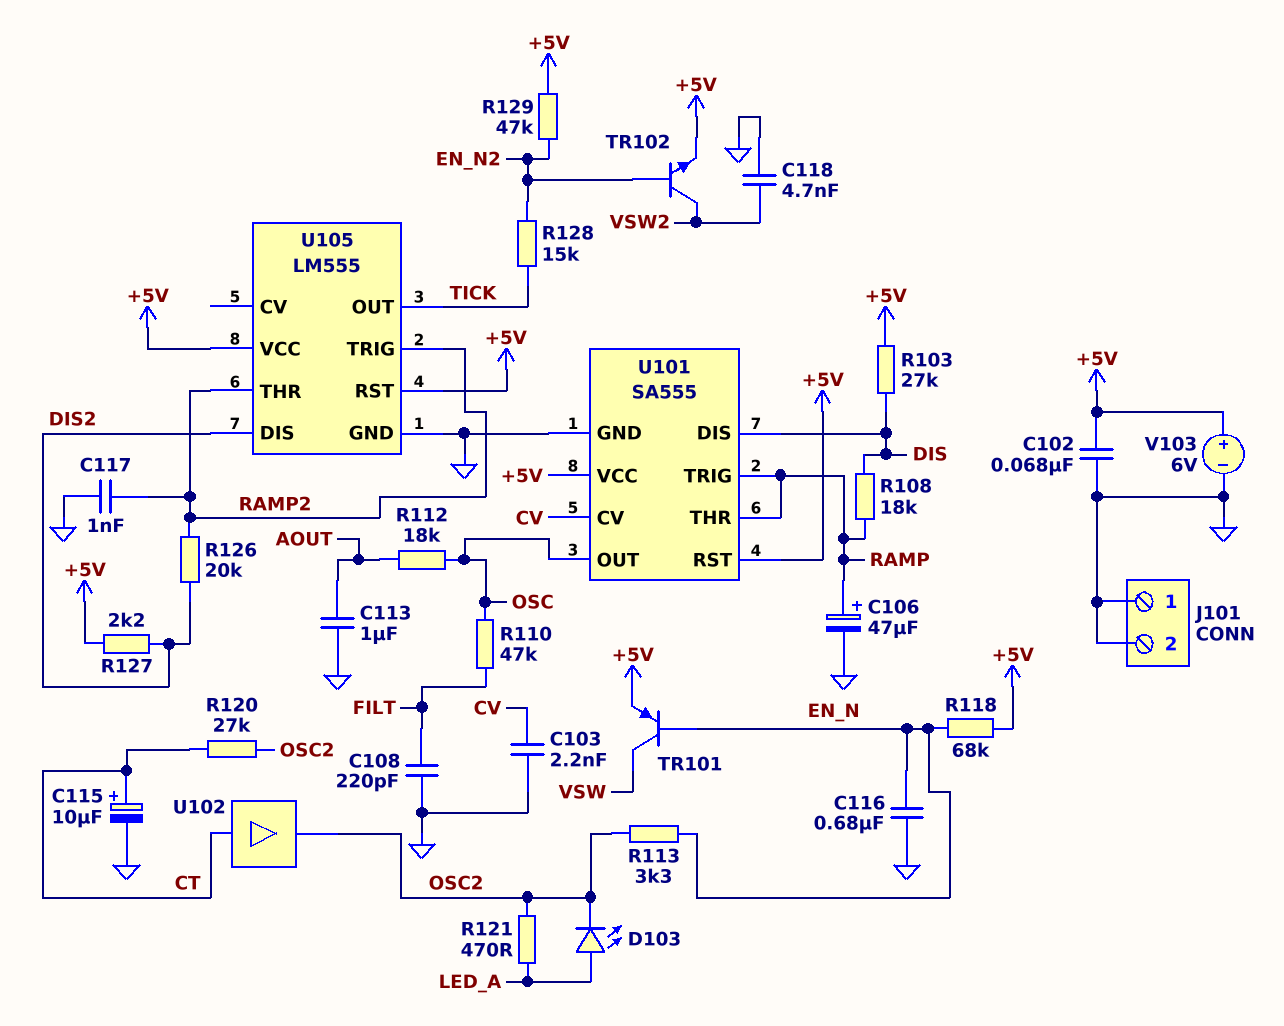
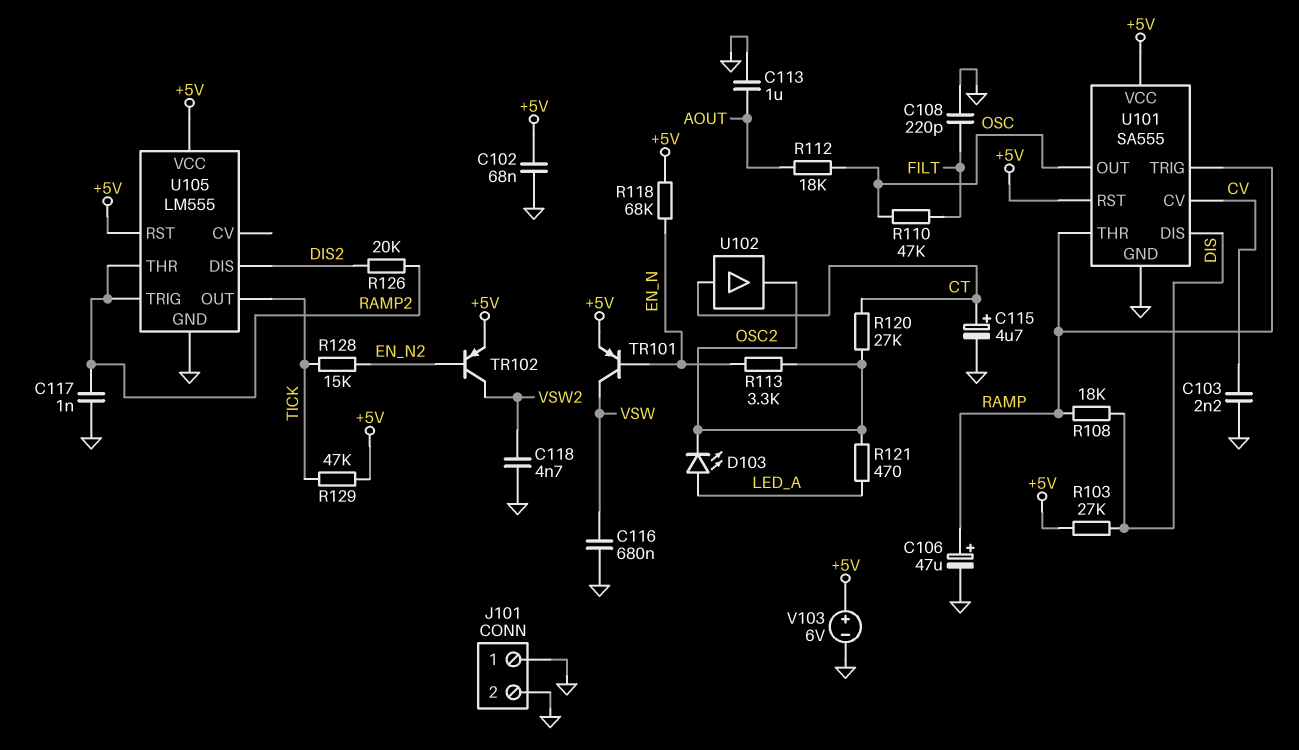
C115: 10uF (plus CT, minus GND) -> 4.7uF (plus CT, minus GND)
C116: 680nF (EN_N, GND) -> 680nF (GND, VSW)
R127: 2.2k (+5V, DIS2) -> none
R129: 47k (+5V, EN_N2) -> 47k (+5V, TICK)
TR102: NPN (B EN_N2, C VSW2, E +5V) -> PNP (B EN_N2, C VSW2, E +5V)

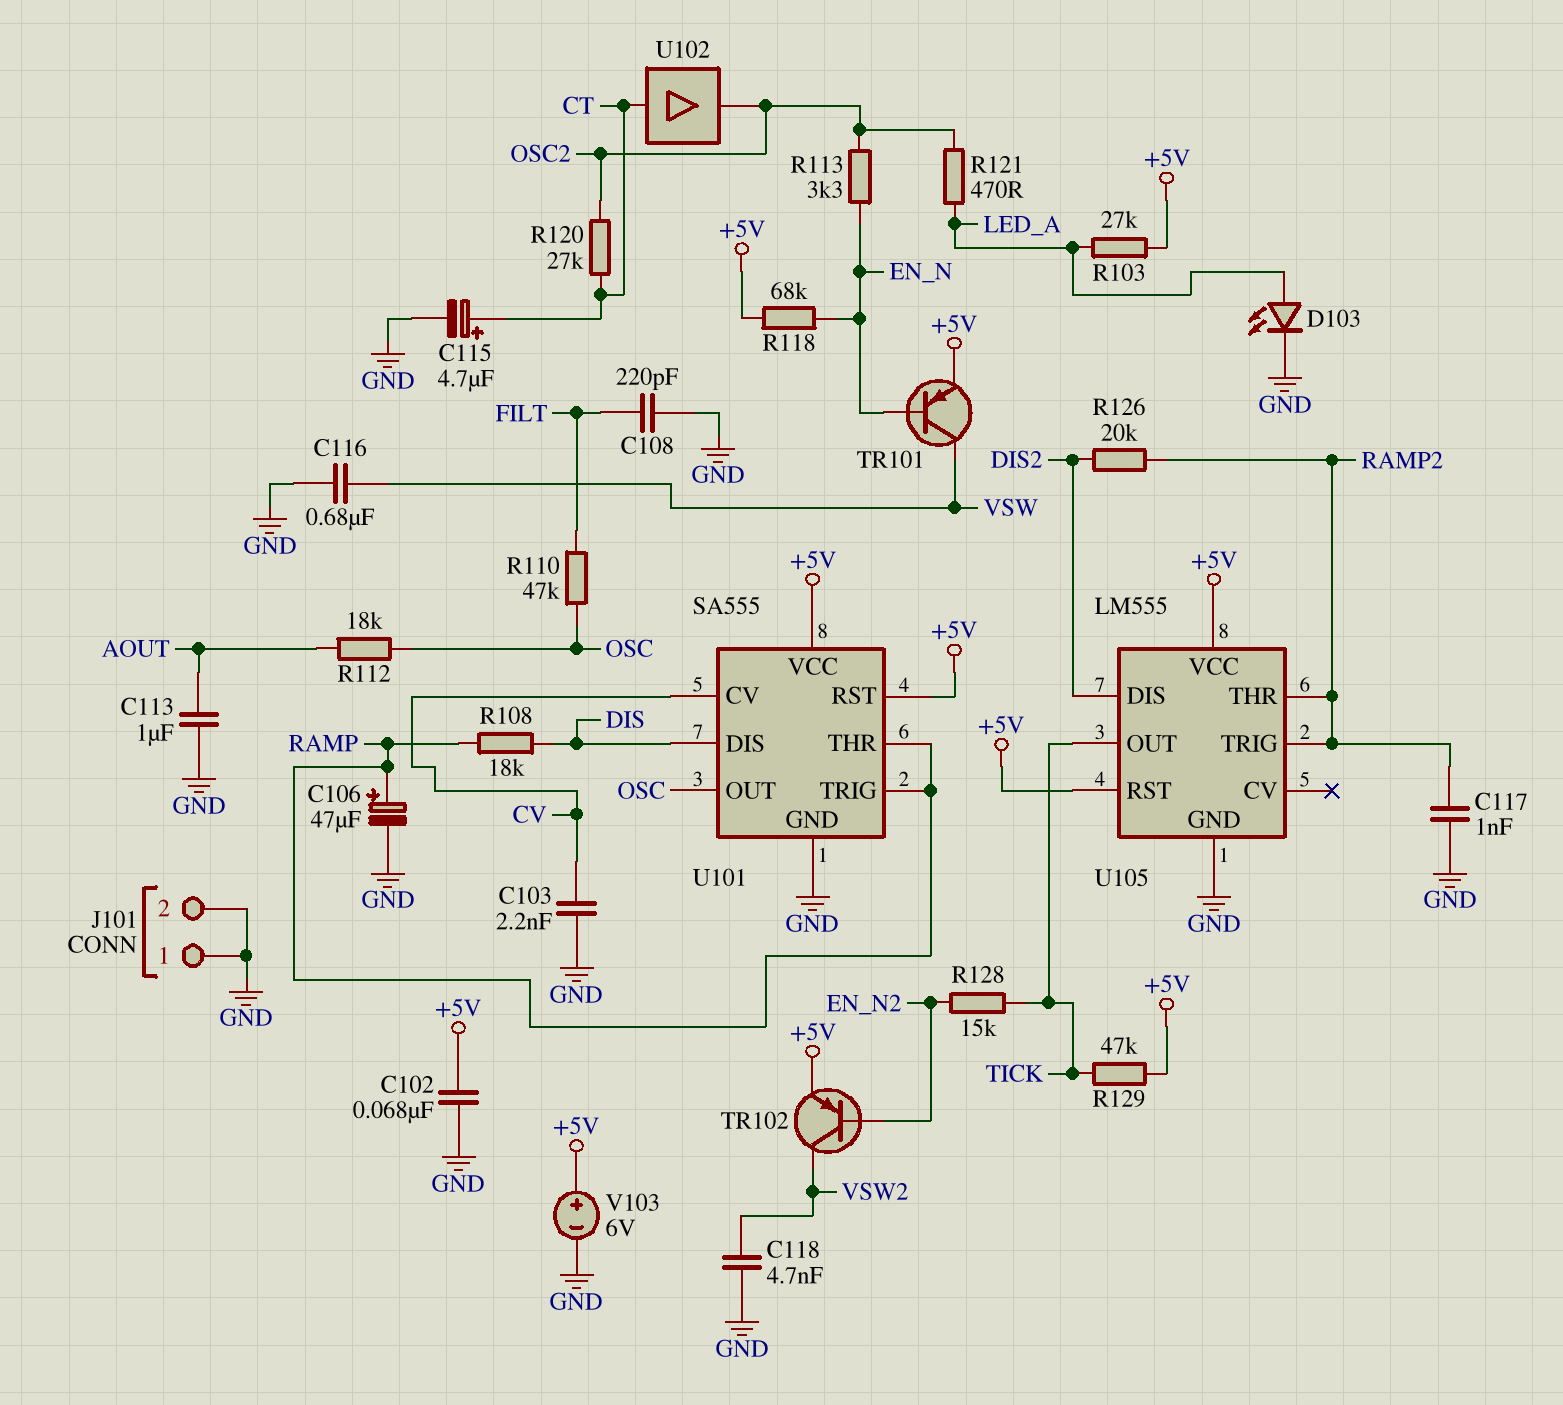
D103: LED (A LED_A, K OSC2) -> LED (A LED_A, K GND)
R103: 27k (+5V, DIS) -> 27k (+5V, LED_A)

